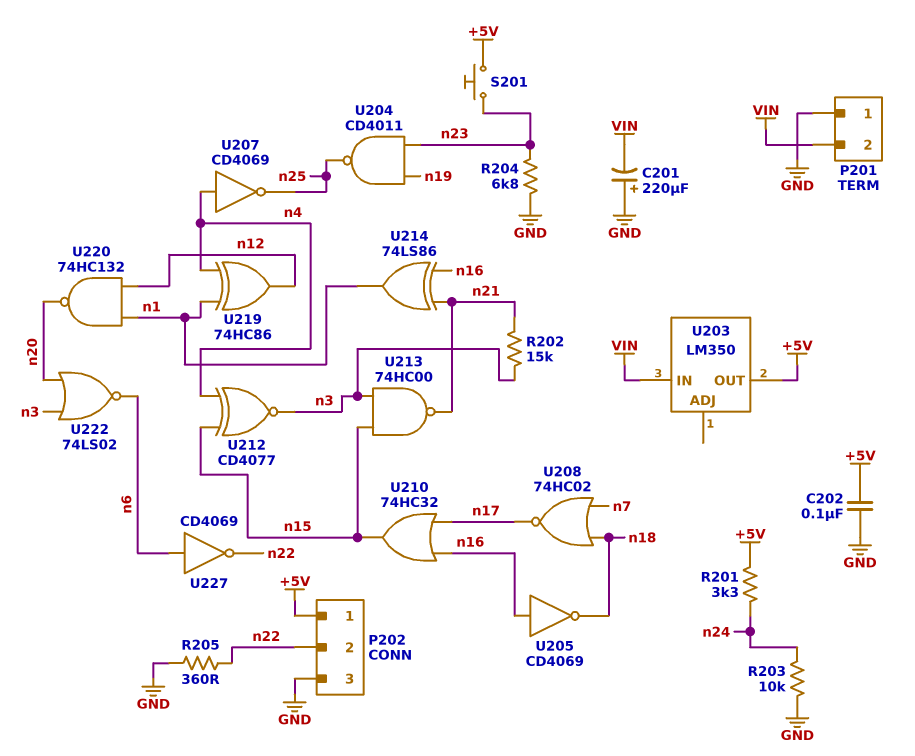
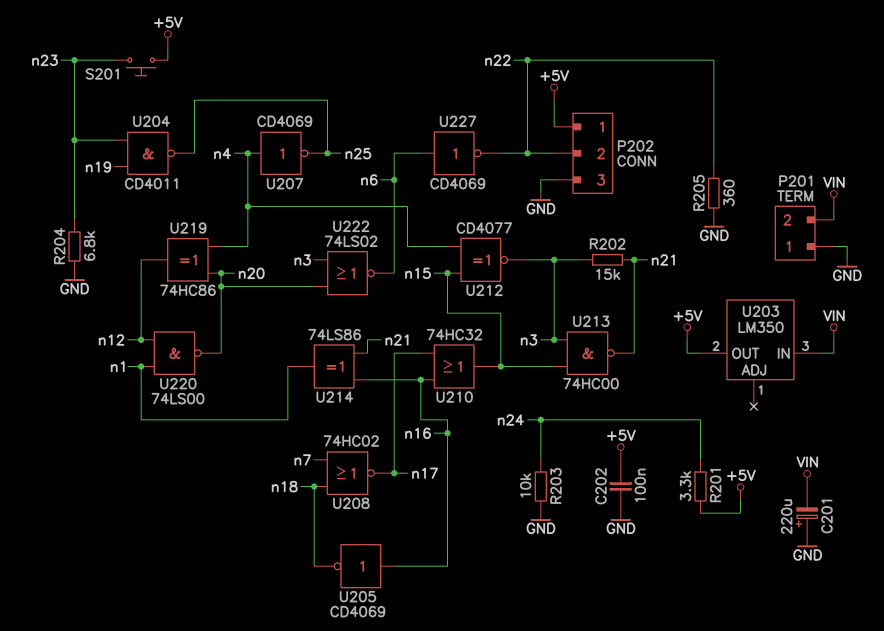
U219: XOR 74HC86 (in n1, in n4, out n12) -> XOR 74HC86 (in n4, in n20, out n12)
U220: NAND 74HC132 (in n1, in n12, out n20) -> NAND 74LS00 (in n1, in n12, out n20)

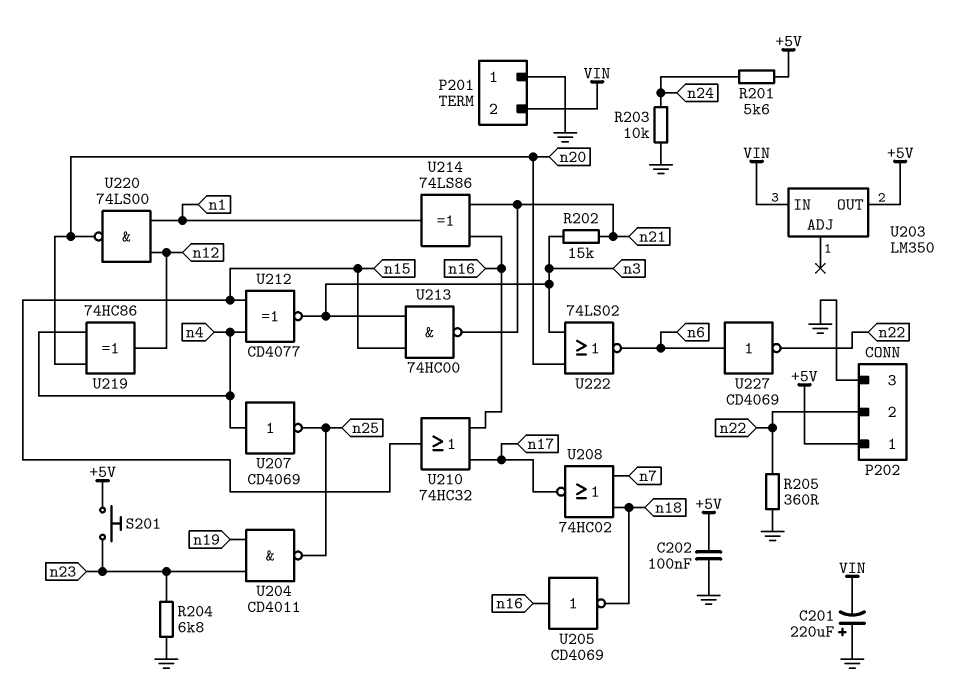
R201: 3.3k (+5V, n24) -> 5.6k (+5V, n24)

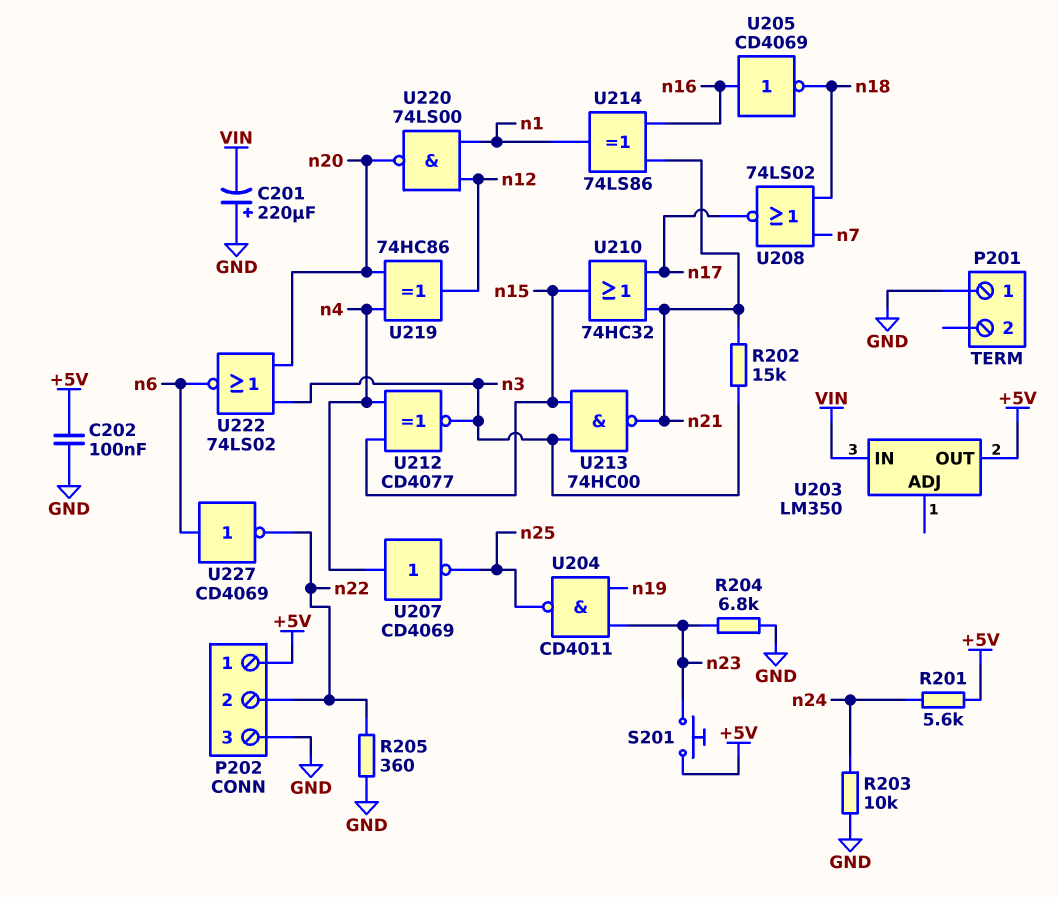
P201 pin 2: VIN -> none
U208: NOR 74HC02 (in n7, in n18, out n17) -> NOR 74LS02 (in n7, in n18, out n17)
U210: OR 74HC32 (in n16, in n17, out n15) -> OR 74HC32 (in n17, in n21, out n15)

